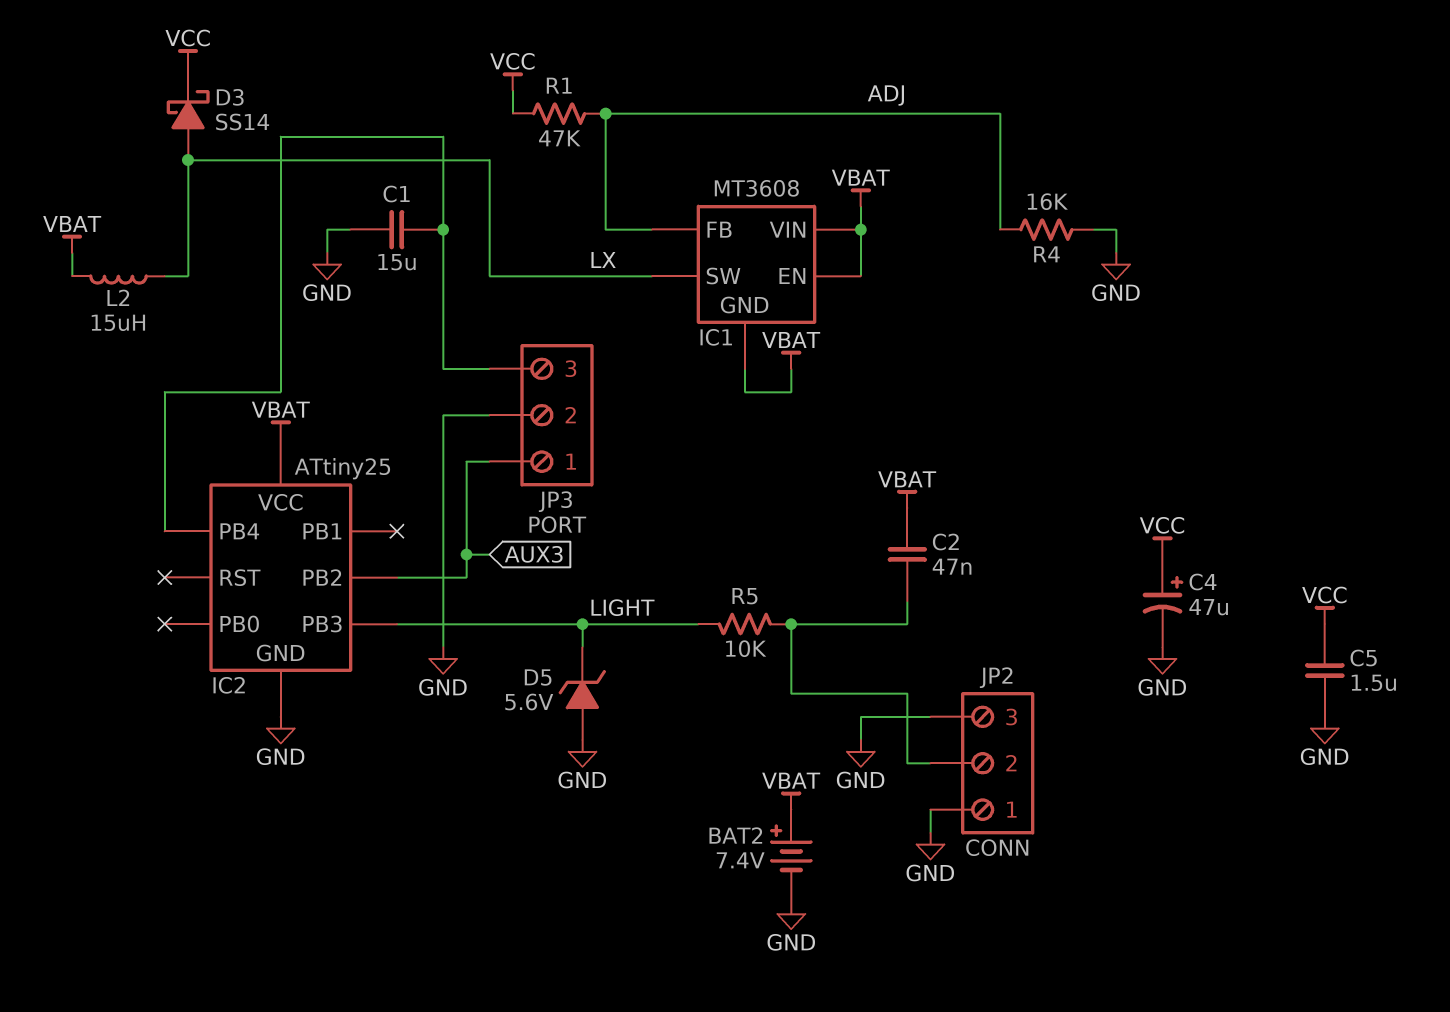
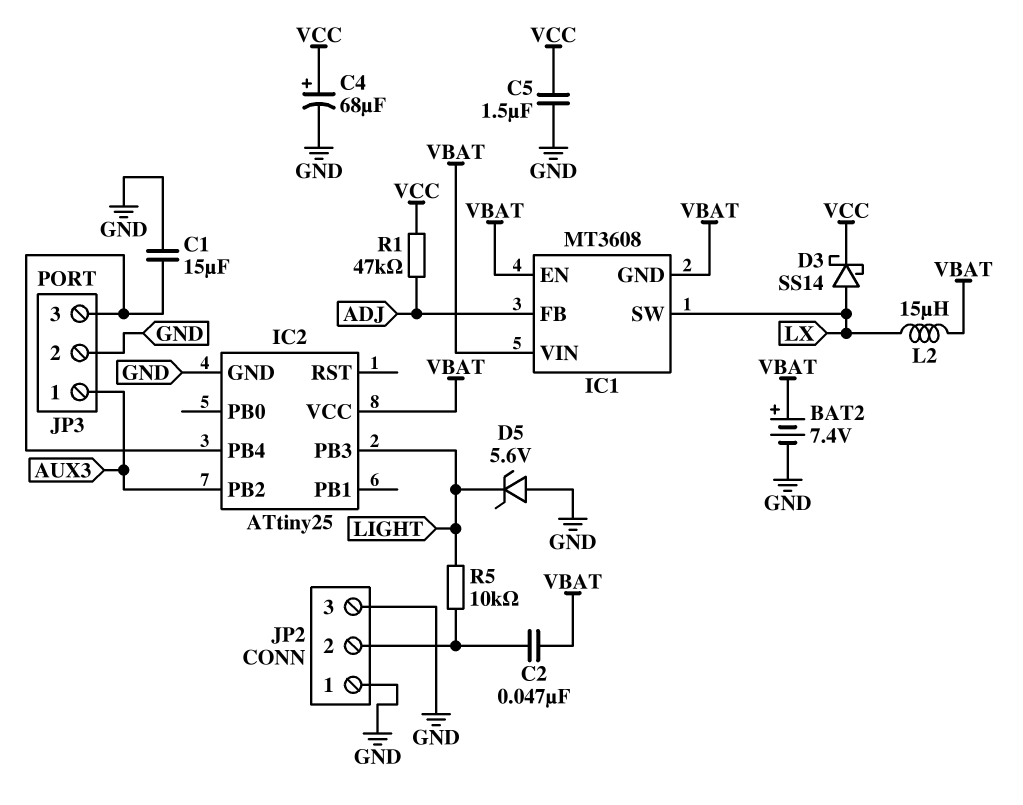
C4: 47uF (plus VCC, minus GND) -> 68uF (plus VCC, minus GND)
R4: 16k (ADJ, GND) -> none

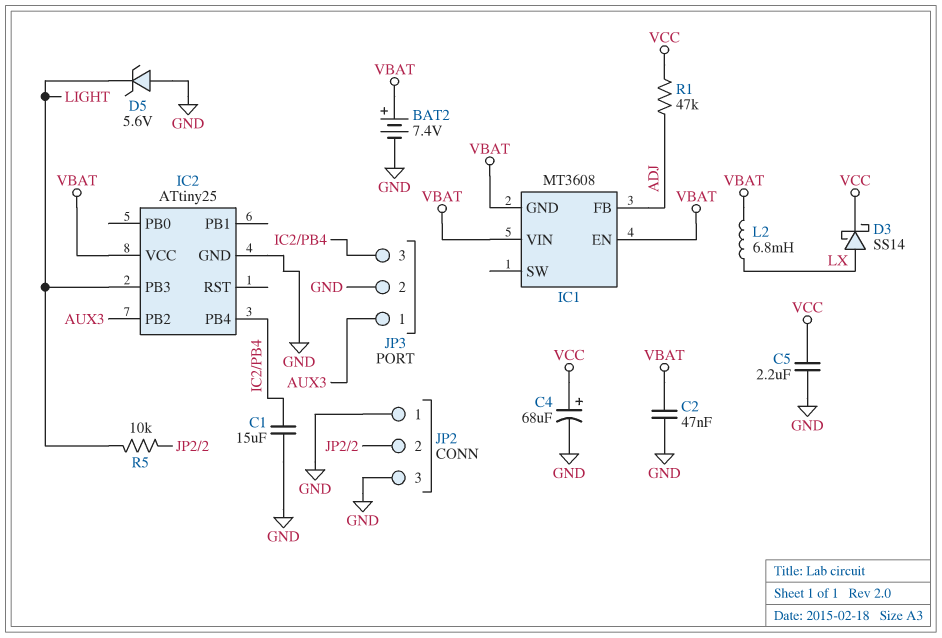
C2: 47nF (JP2/2, VBAT) -> 47nF (GND, VBAT)
C5: 1.5uF (GND, VCC) -> 2.2uF (GND, VCC)
IC1 pin SW: LX -> none
L2: 15uH (LX, VBAT) -> 6.8mH (LX, VBAT)

